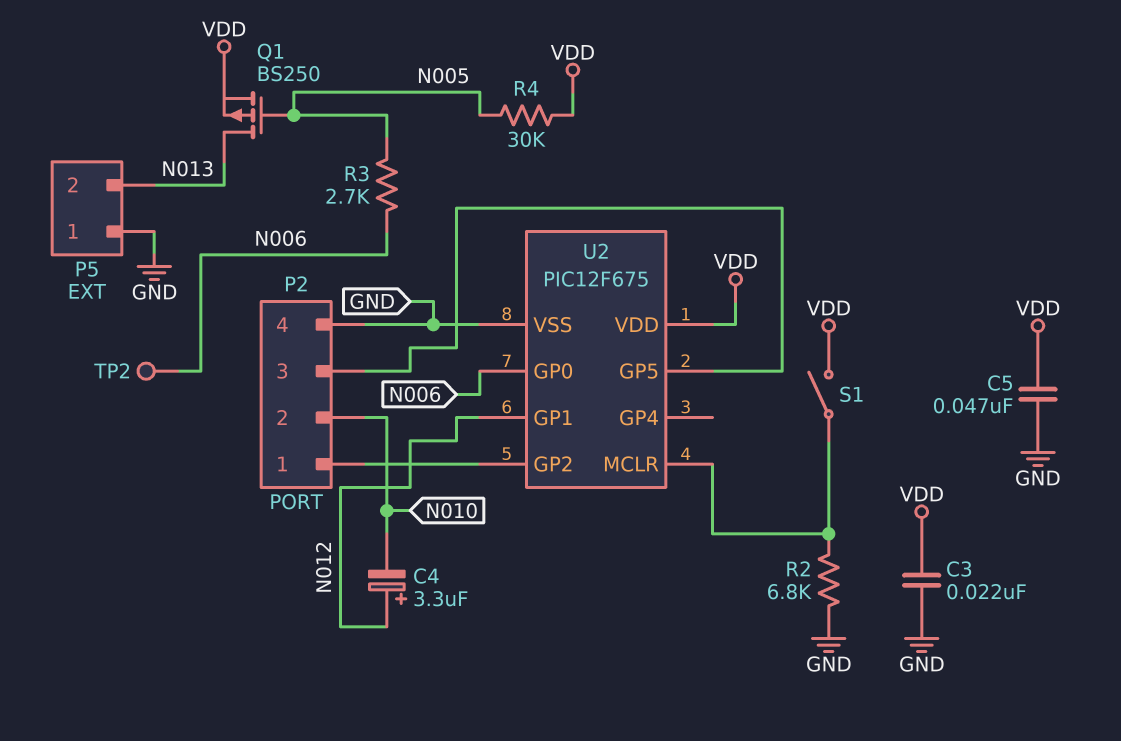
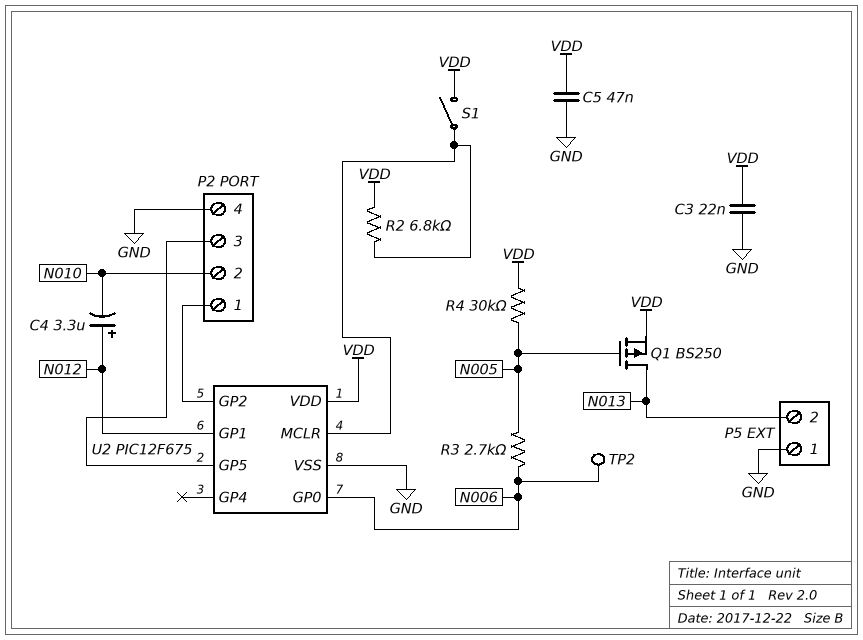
R2: 6.8k (GND, U2/MCLR) -> 6.8k (U2/MCLR, VDD)

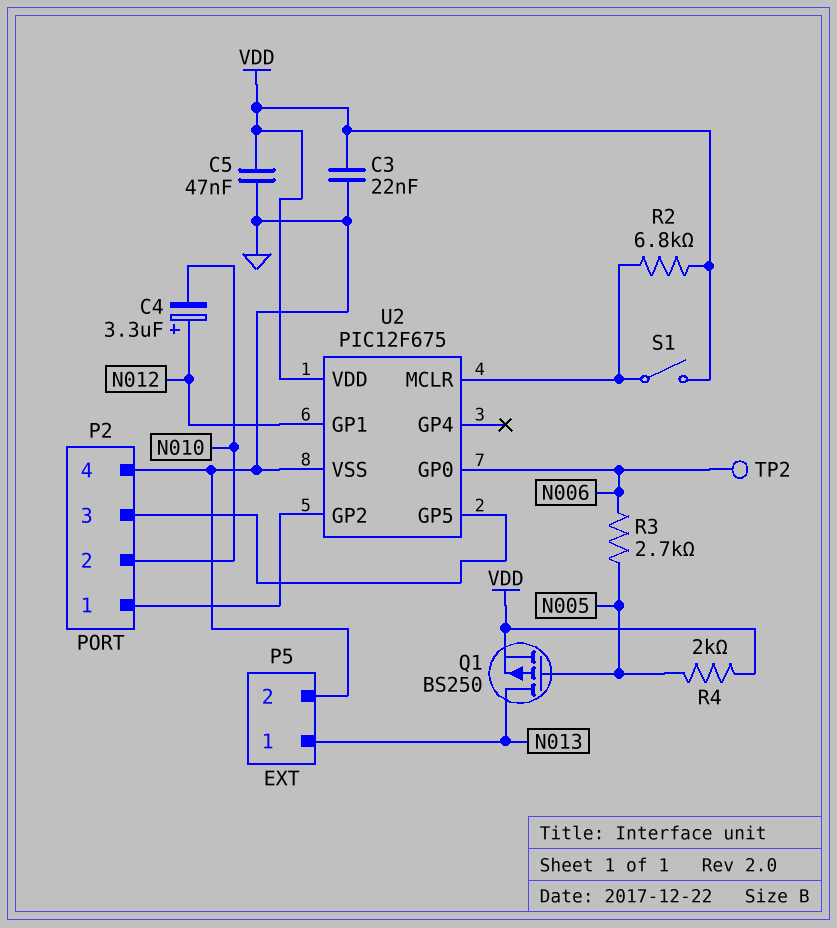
P5 pin 1: GND -> N013
P5 pin 2: N013 -> GND
R4: 30k (N005, VDD) -> 2k (N005, VDD)

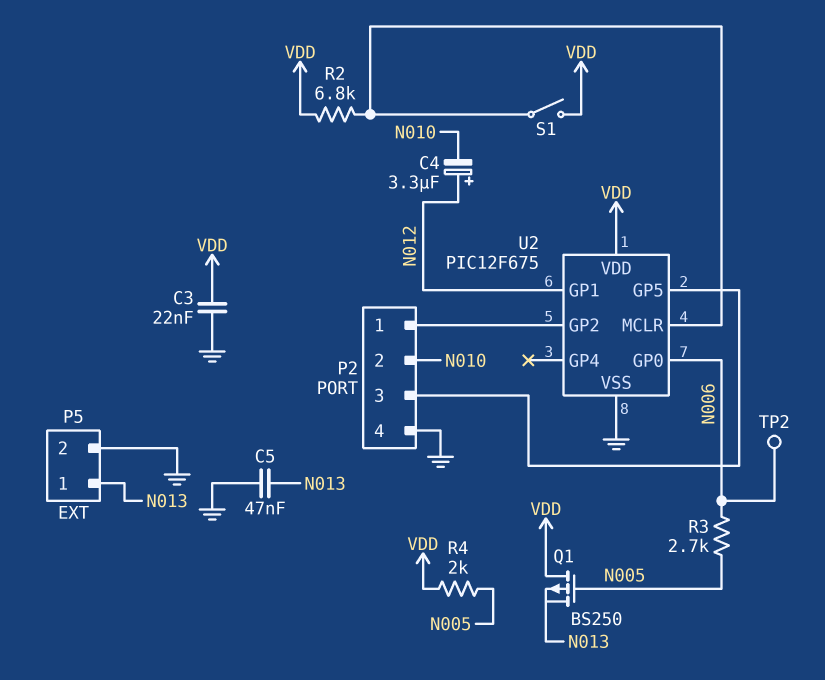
C5: 47nF (GND, VDD) -> 47nF (GND, N013)
Q1: PMOS BS250 (G N005, D N013, S VDD) -> PMOS BS250 (G N005, D VDD, S N013)

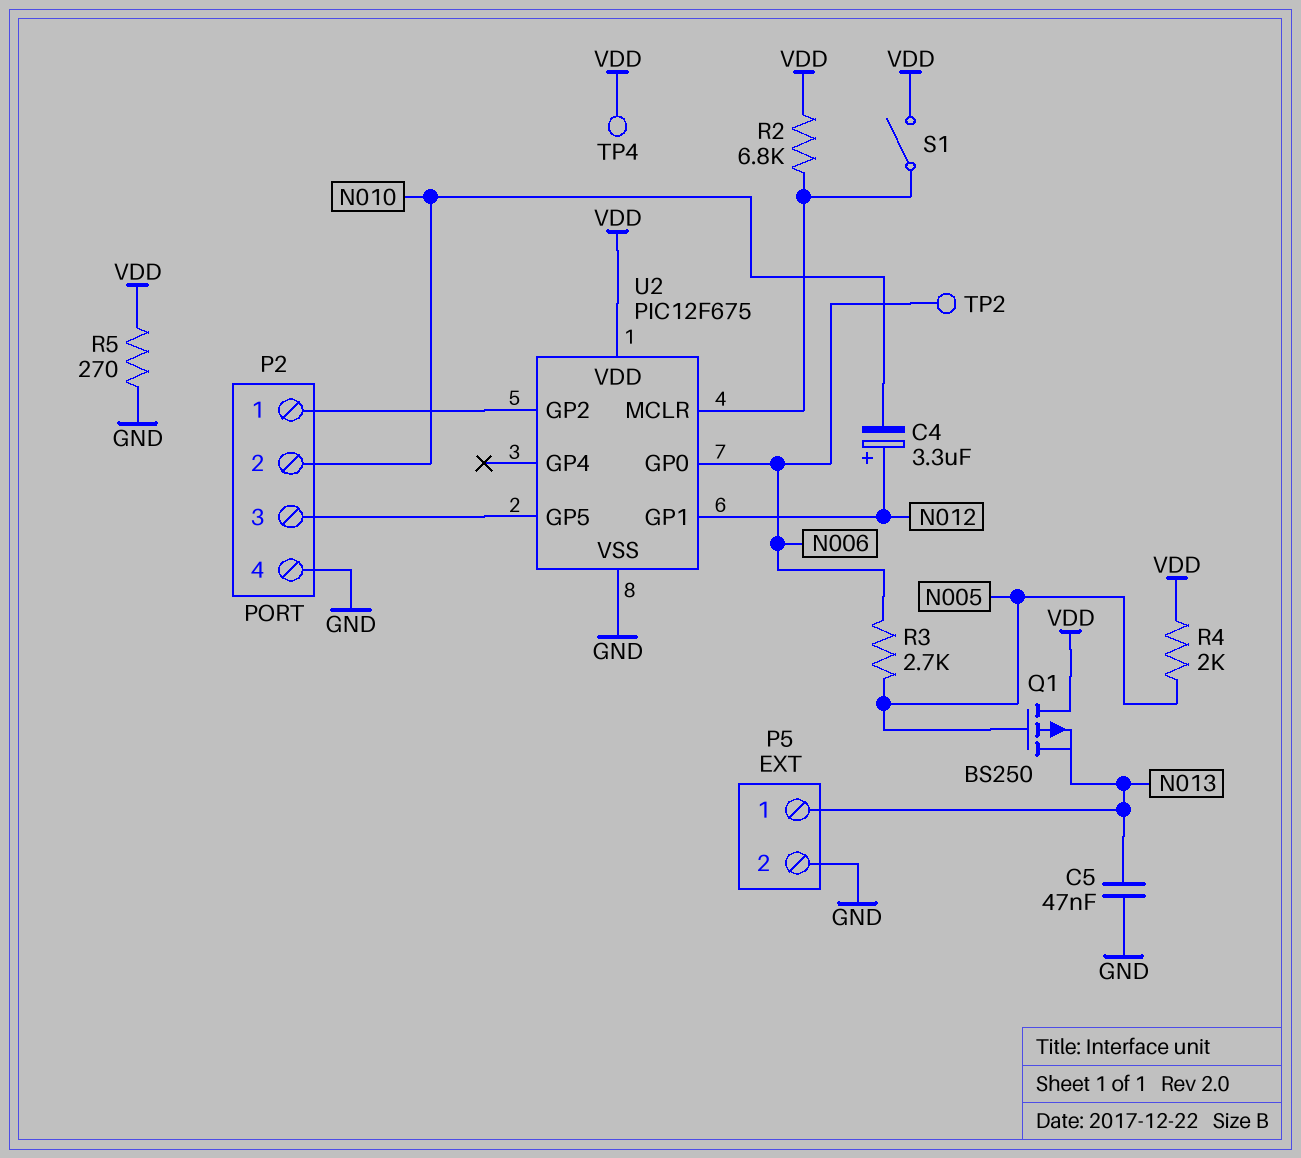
C3: 22nF (GND, VDD) -> none
R5: none -> 270 (GND, VDD)
TP4: none -> test point (VDD)

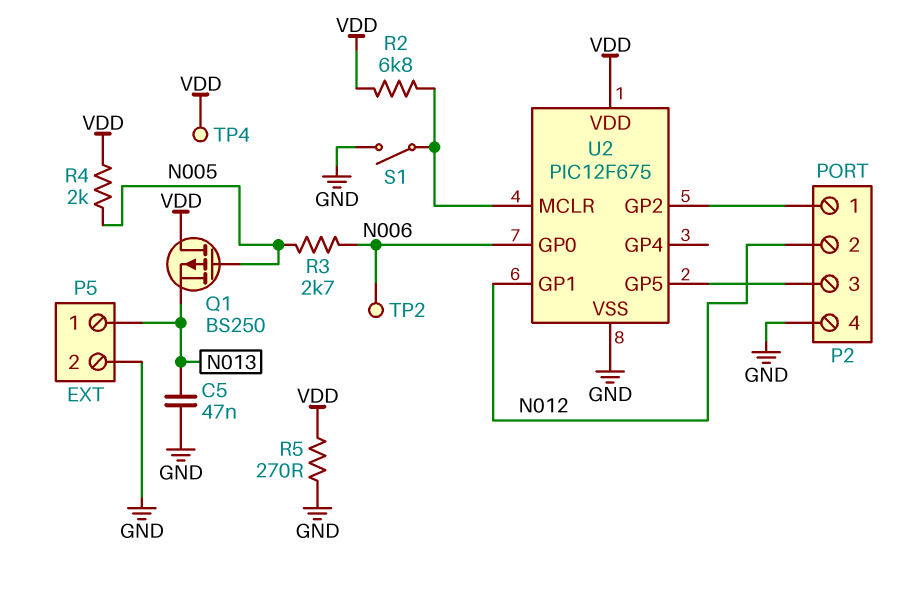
C4: 3.3uF (plus N012, minus N010) -> none
P2 pin 2: N010 -> N012
S1: switch (U2/MCLR, VDD) -> switch (GND, U2/MCLR)

